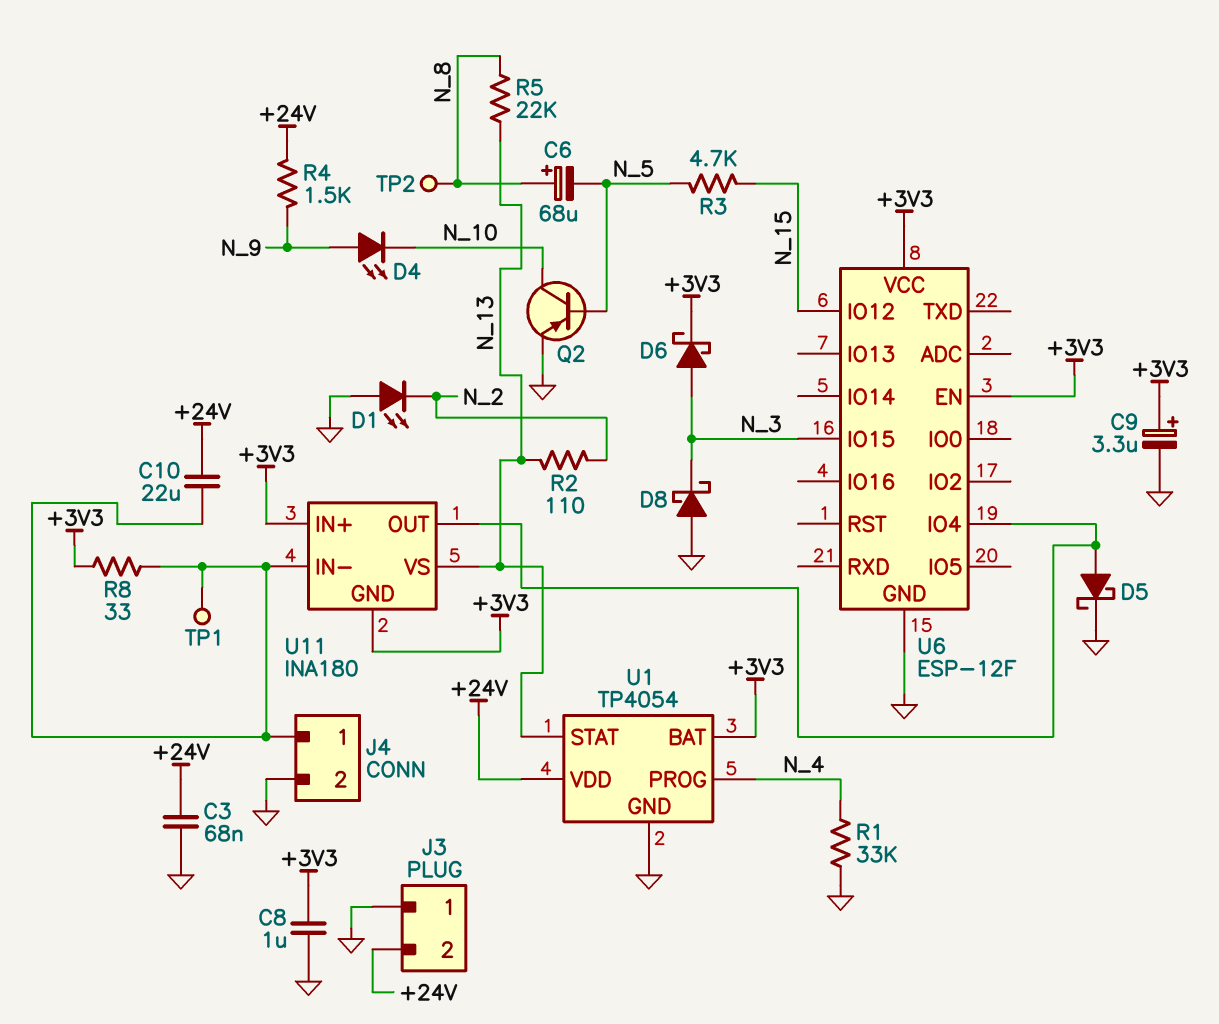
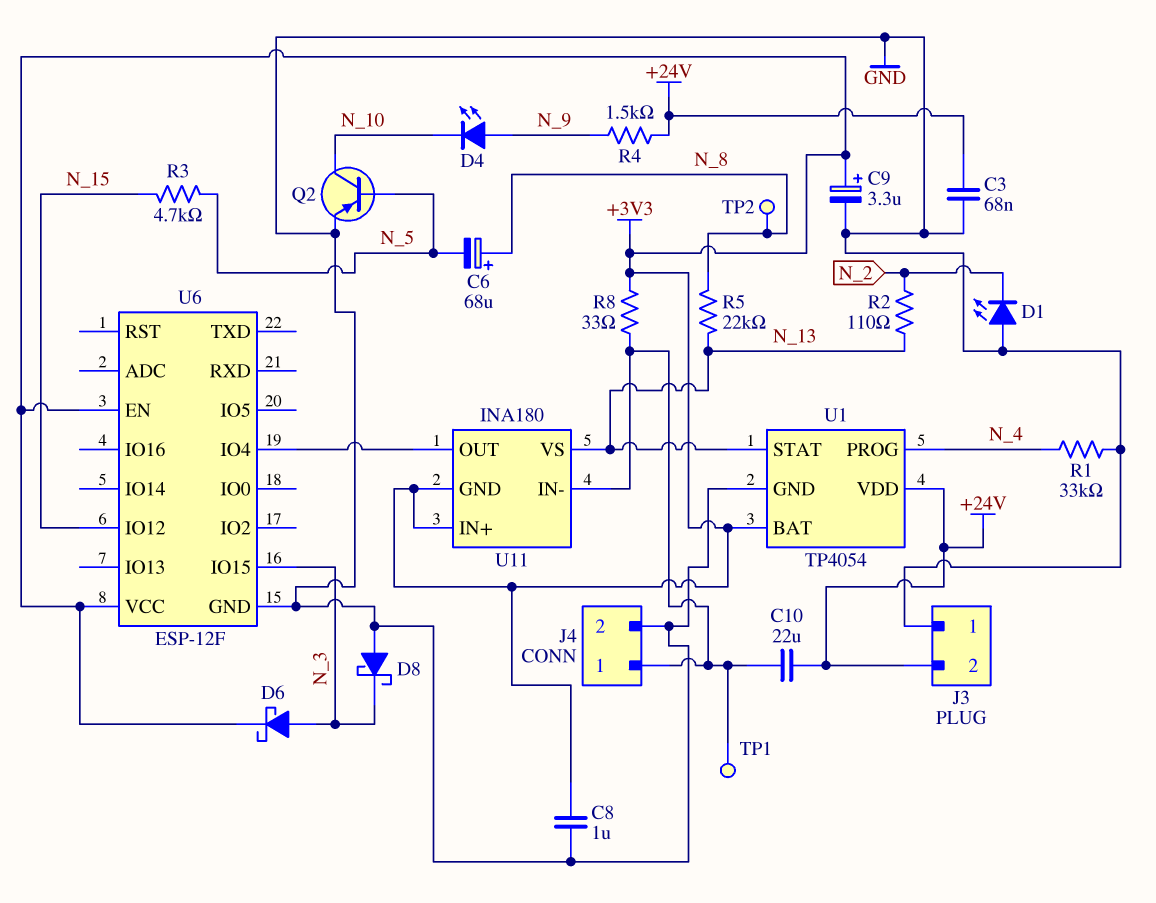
D5: schottky (A U6/IO4, K GND) -> none

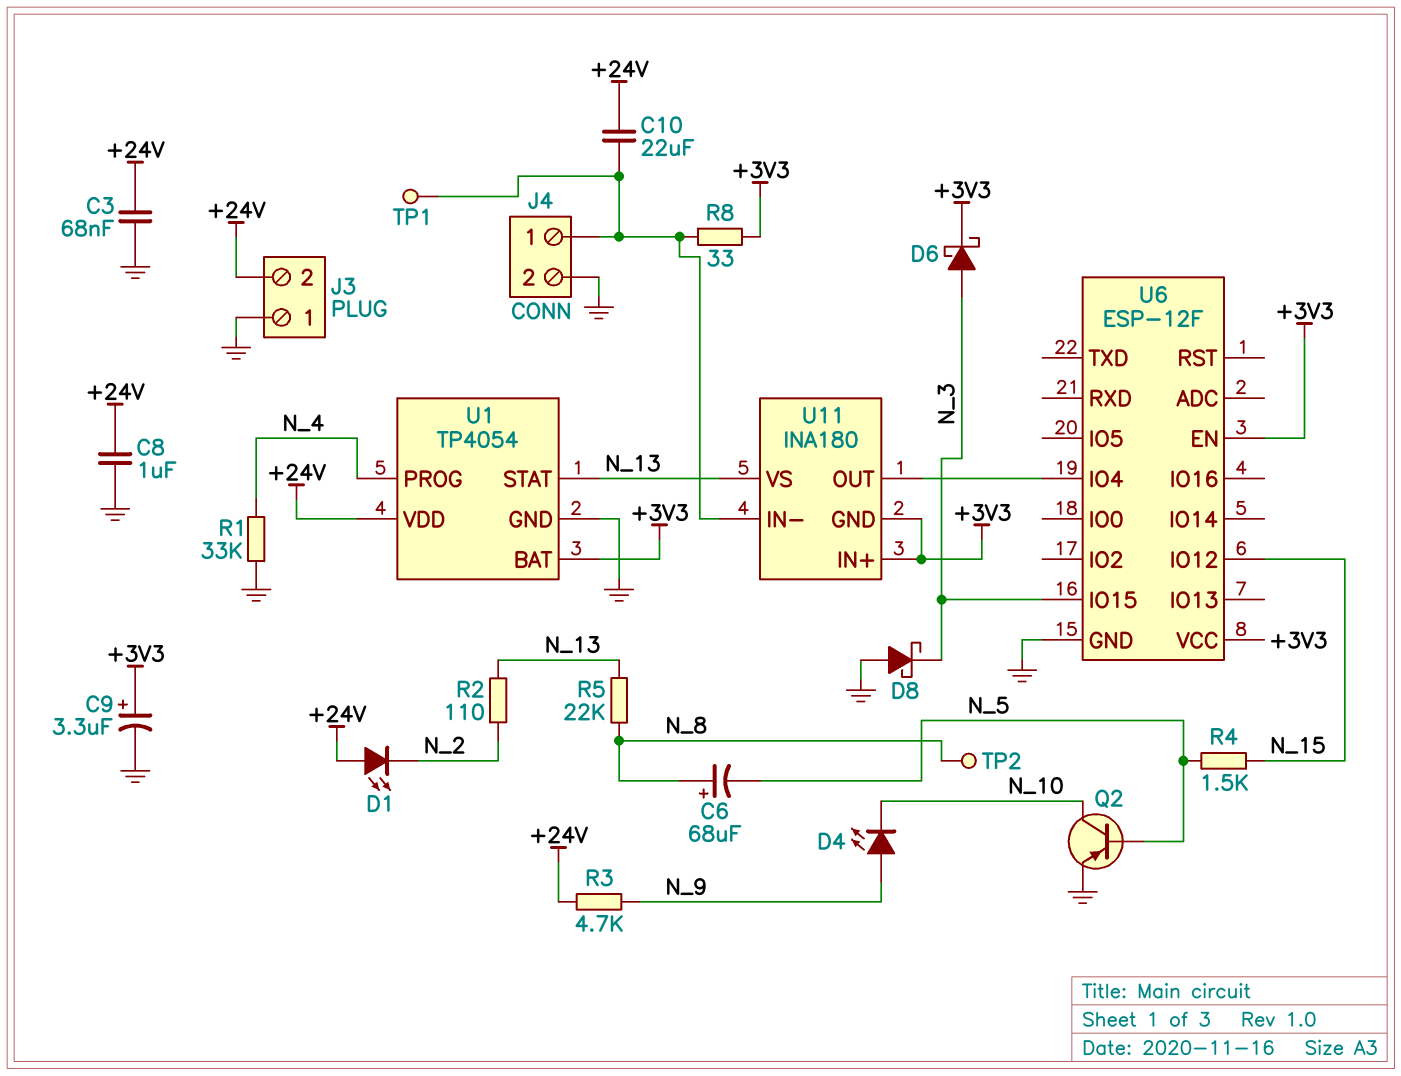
C8: 1uF (+3V3, GND) -> 1uF (+24V, GND)
D1: LED (A GND, K N_2) -> LED (A +24V, K N_2)
R3: 4.7k (N_5, N_15) -> 4.7k (+24V, N_9)
R4: 1.5k (+24V, N_9) -> 1.5k (N_5, N_15)

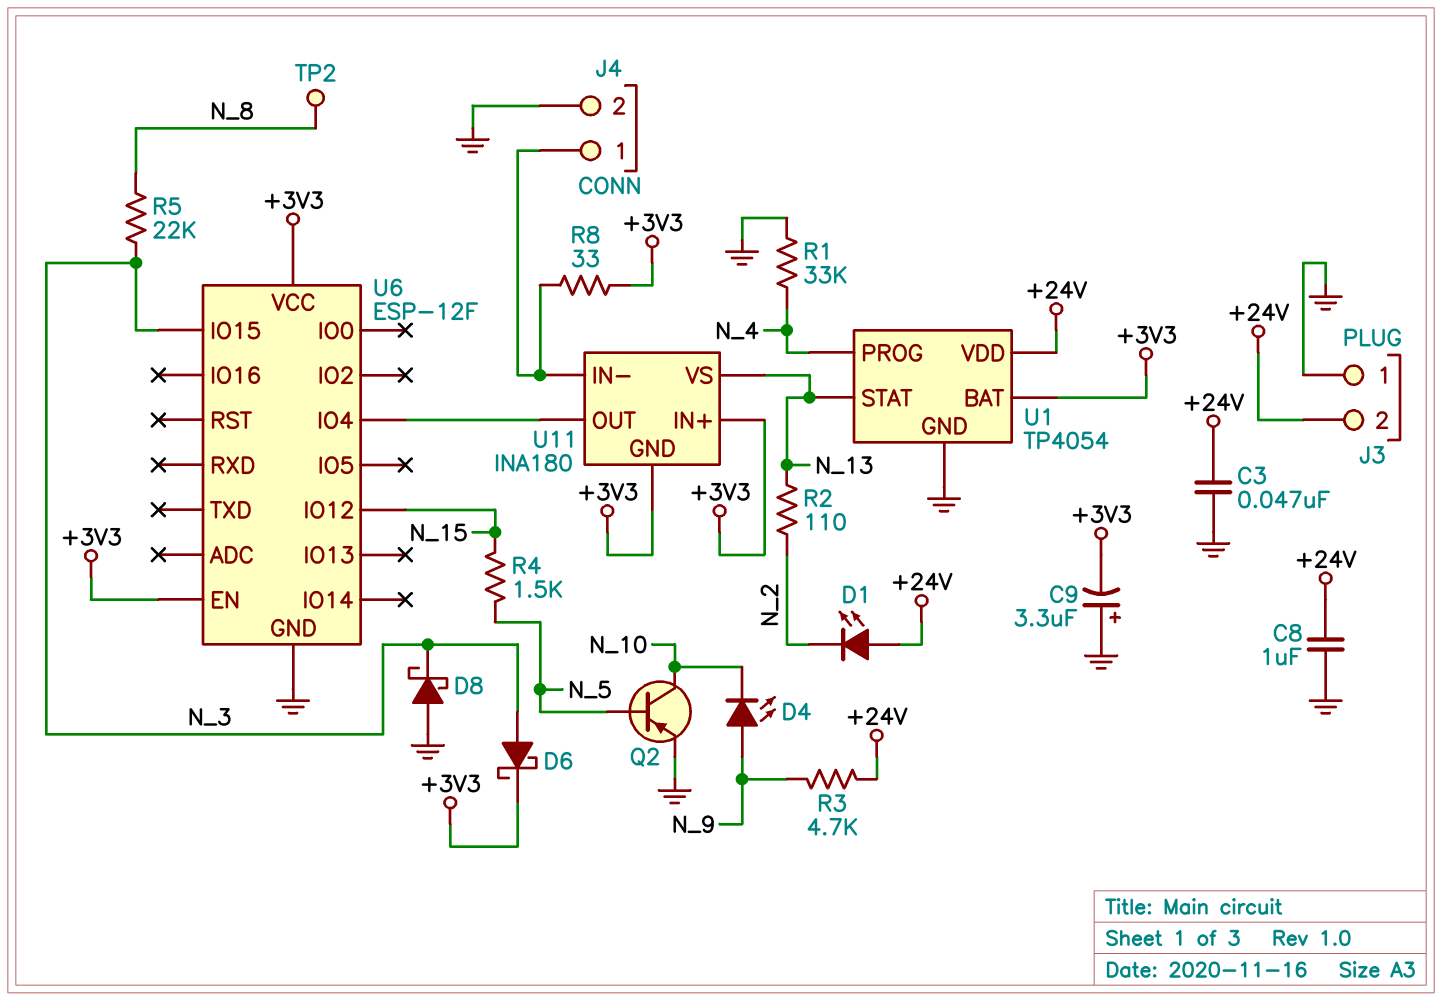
C3: 68nF (+24V, GND) -> 47nF (+24V, GND)
C6: 68uF (plus N_8, minus N_5) -> none
C9: 3.3uF (plus +3V3, minus GND) -> 3.3uF (plus GND, minus +3V3)
C10: 22uF (+24V, J4/1) -> none
R5: 22k (N_8, N_13) -> 22k (N_3, N_8)
TP1: test point (J4/1) -> none

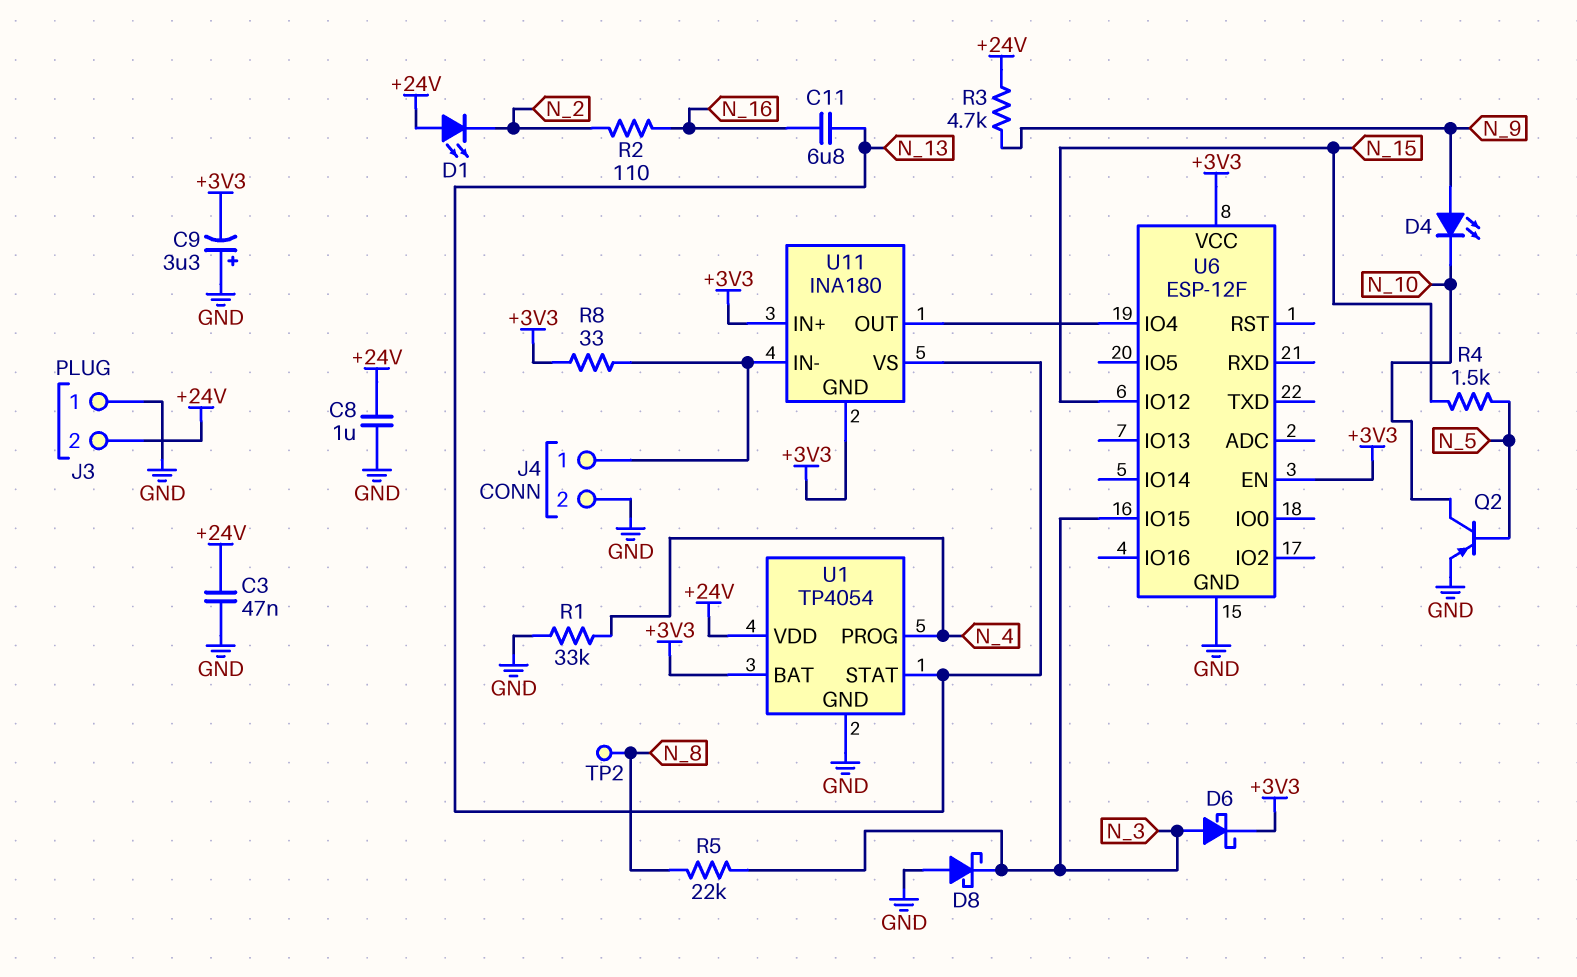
C11: none -> 6.8uF (N_13, N_16)
R2: 110 (N_2, N_13) -> 110 (N_2, N_16)

